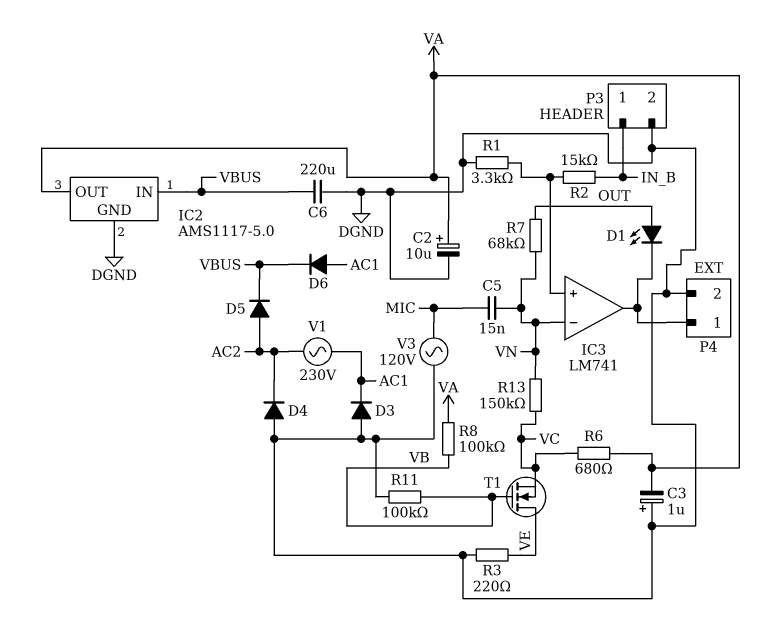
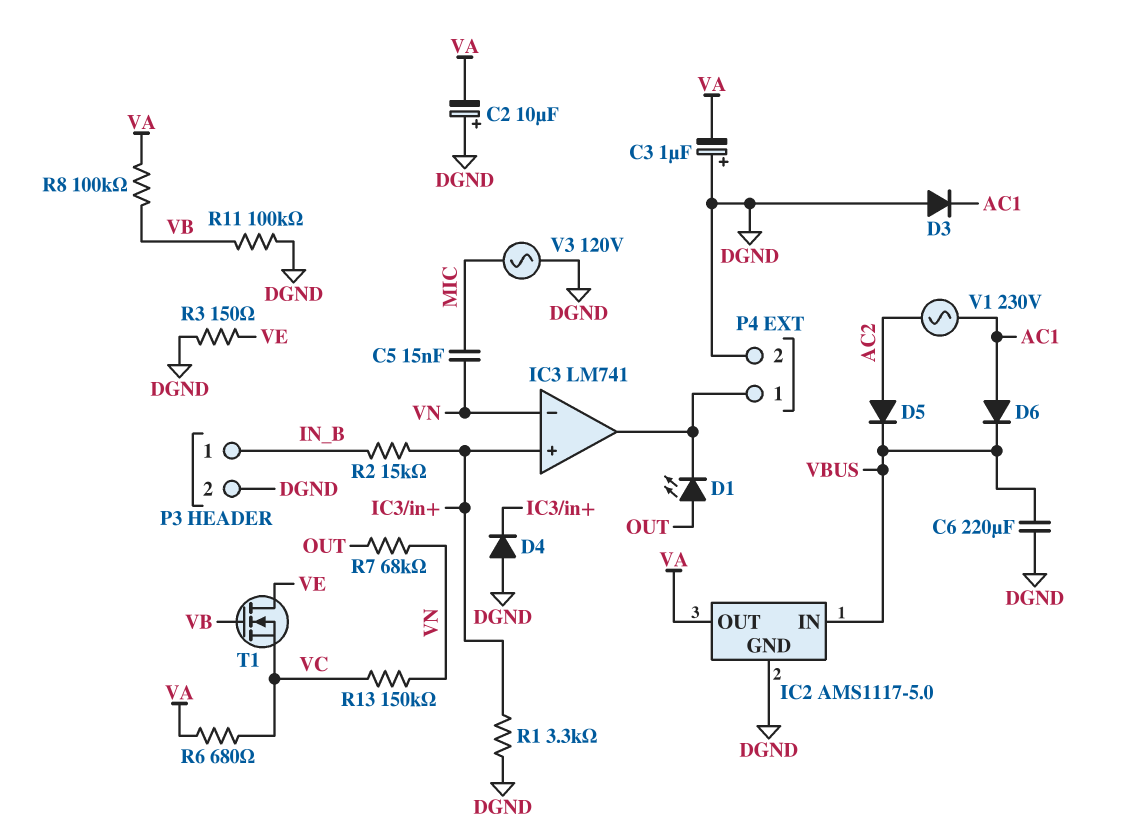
C2: 10uF (plus VA, minus DGND) -> 10uF (plus DGND, minus VA)
D4: diode (A DGND, K AC2) -> diode (A DGND, K IC3/in+)
R3: 220 (DGND, VE) -> 150 (DGND, VE)

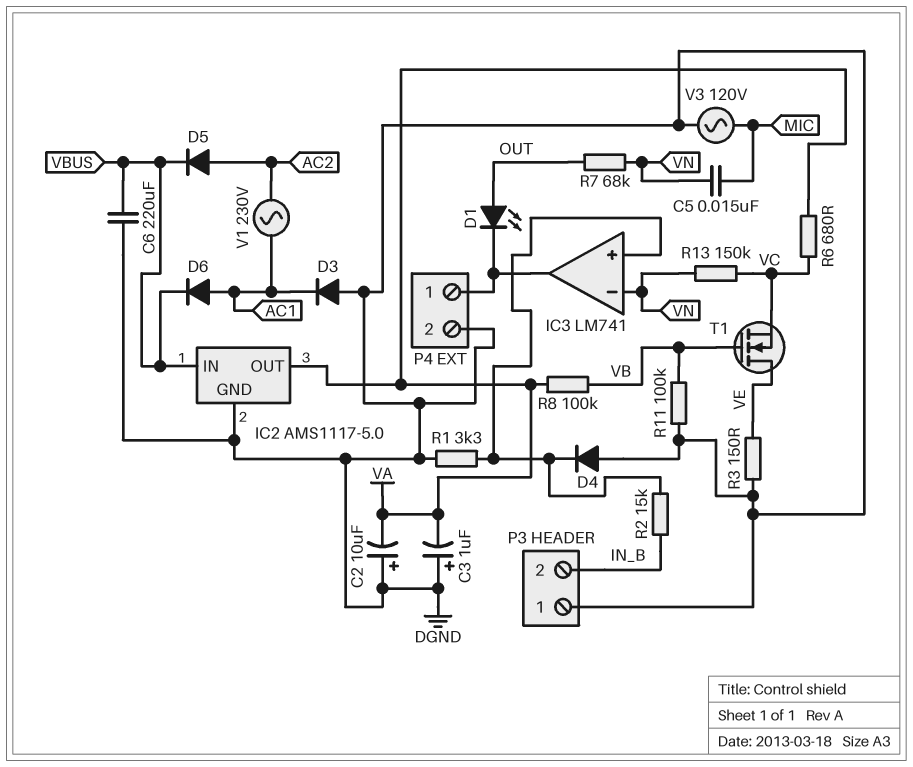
P3 pin 1: IN_B -> DGND
P3 pin 2: DGND -> IN_B

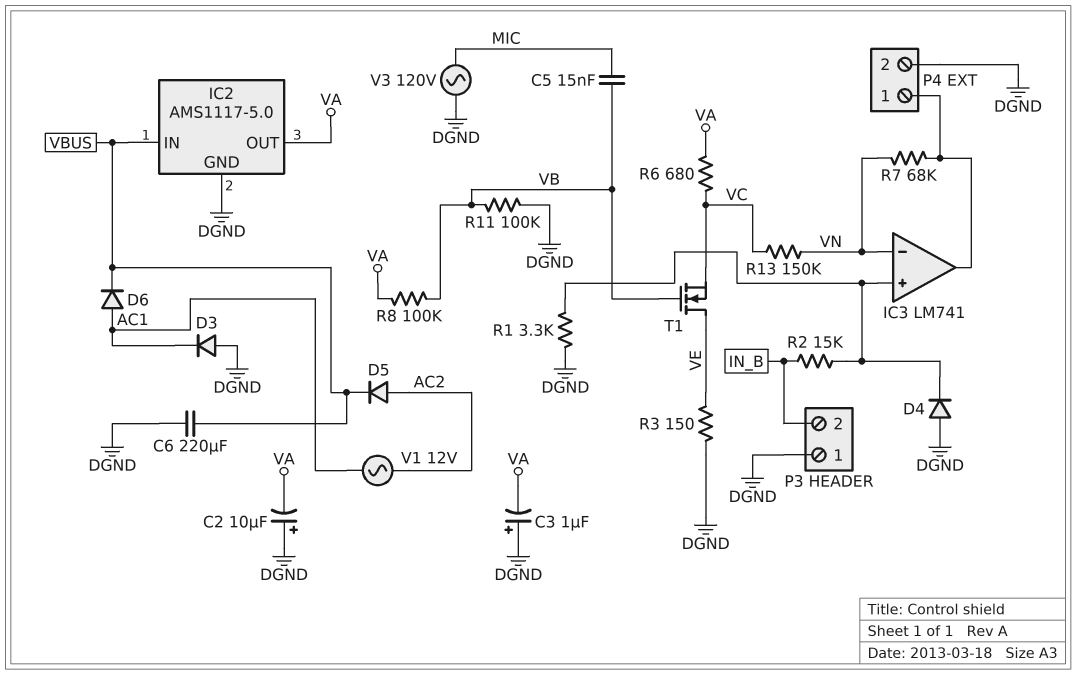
C5: 15nF (MIC, VN) -> 15nF (MIC, VB)
D1: LED (A OUT, K IC3/out) -> none
R7: 68k (OUT, VN) -> 68k (IC3/out, VN)
V1: AC 230V (AC1, AC2) -> AC 12V (AC1, AC2)

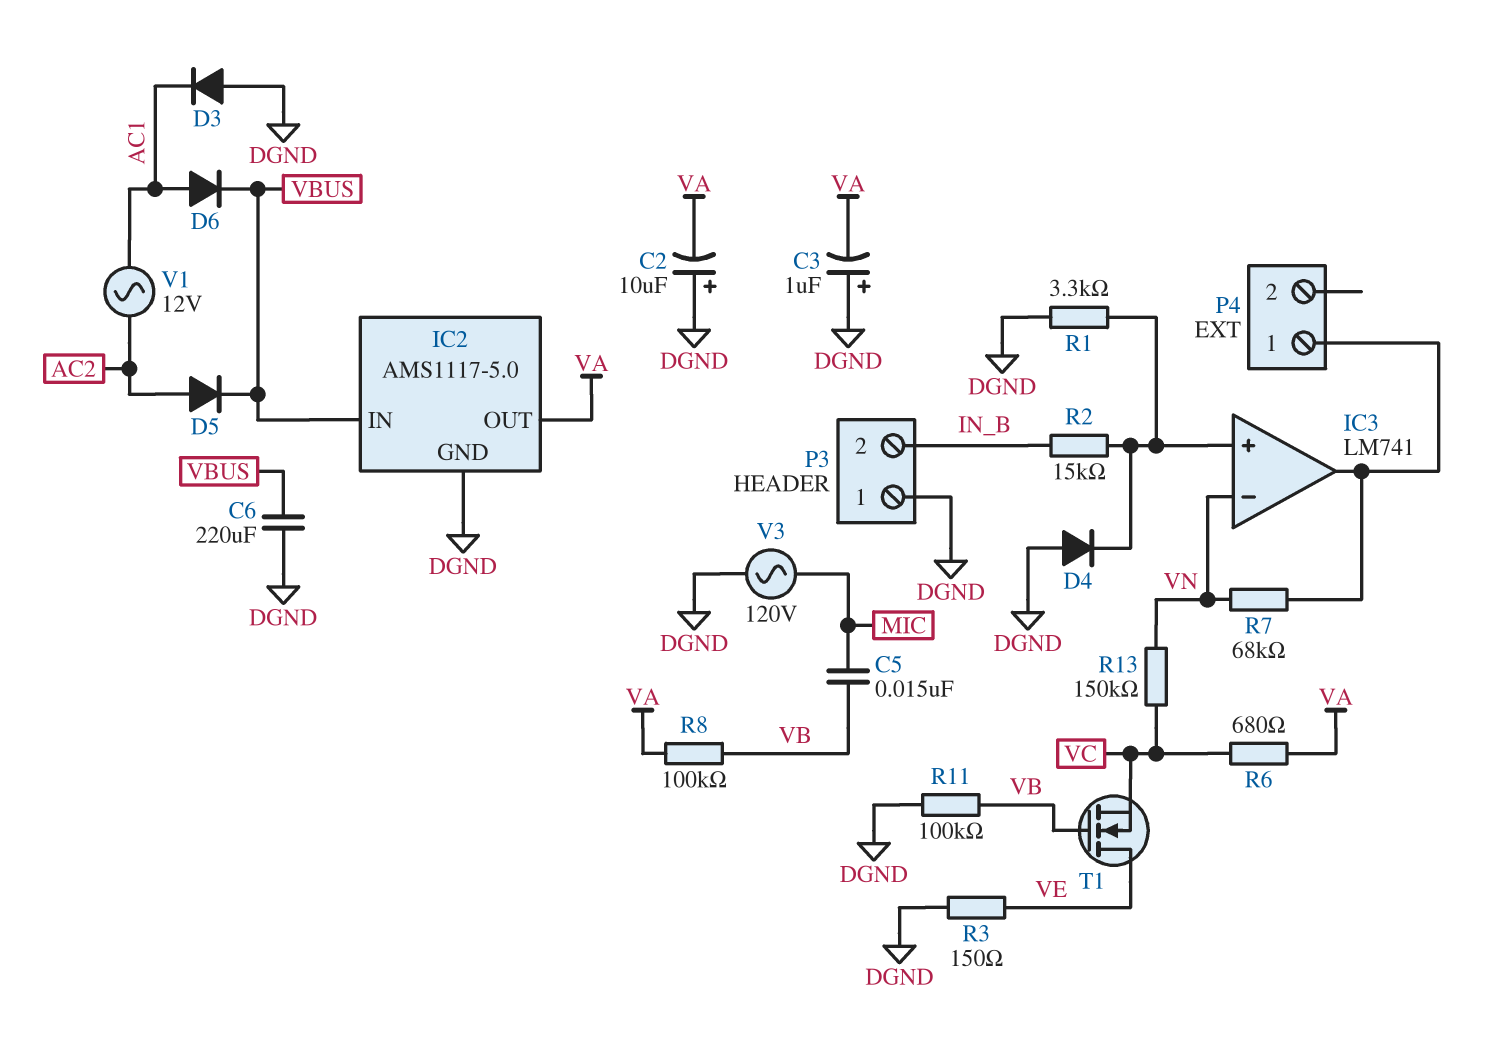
P4 pin 2: DGND -> none

